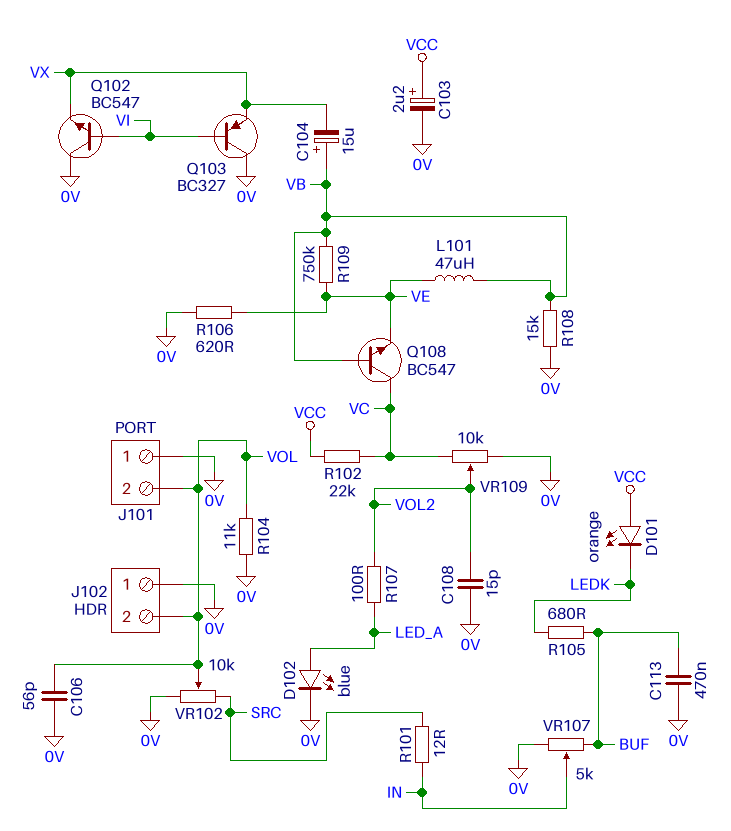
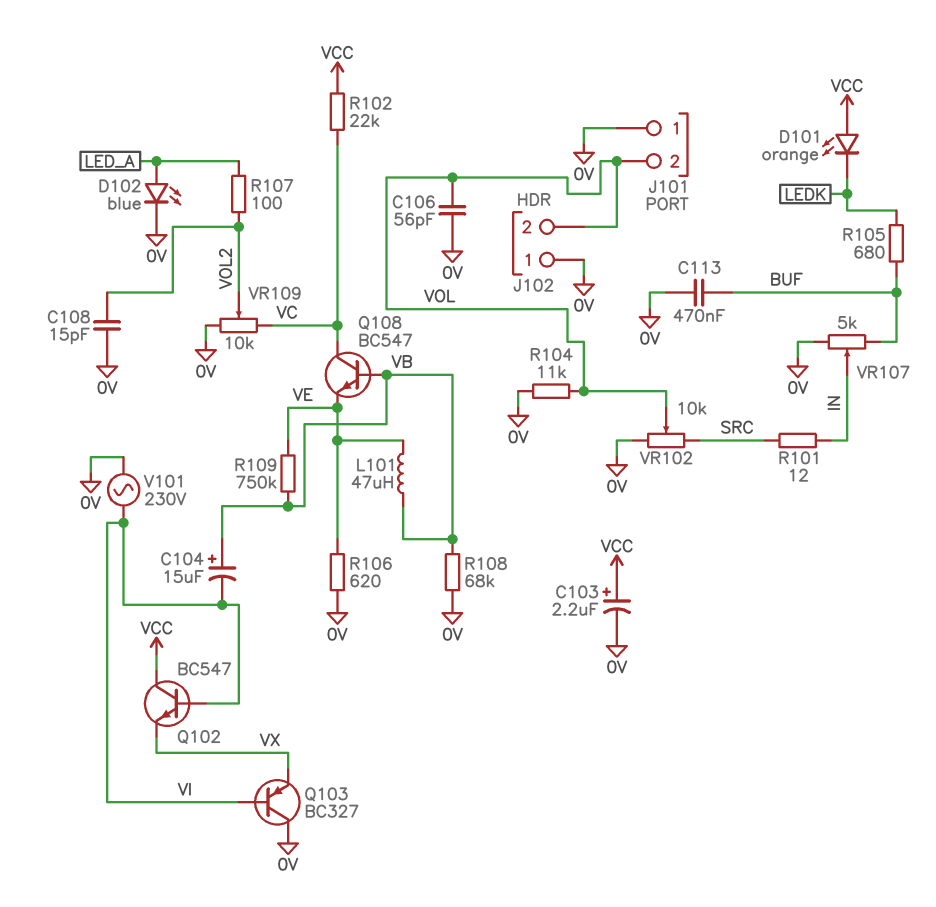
C104: 15uF (plus VB, minus VX) -> 15uF (plus VB, minus VI)
Q102: NPN BC547 (B VI, C 0V, E VX) -> NPN BC547 (B VI, C VCC, E VX)
R108: 15k (0V, VB) -> 68k (0V, VB)
V101: none -> AC 230V (0V, VI)

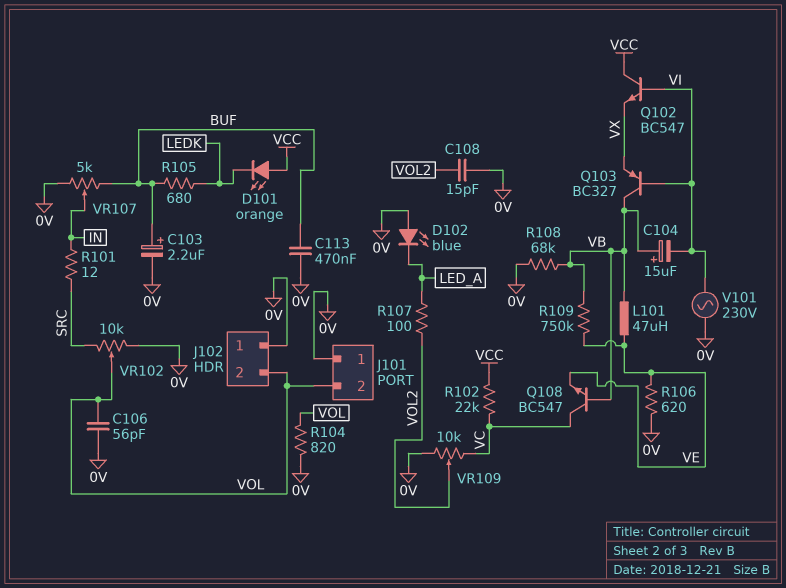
C103: 2.2uF (plus VCC, minus 0V) -> 2.2uF (plus BUF, minus 0V)
D102: LED blue (A LED_A, K 0V) -> LED blue (A 0V, K LED_A)
Q103: PNP BC327 (B VI, C 0V, E VX) -> PNP BC327 (B VI, C VB, E VX)
R104: 11k (0V, VOL) -> 820 (0V, VOL)

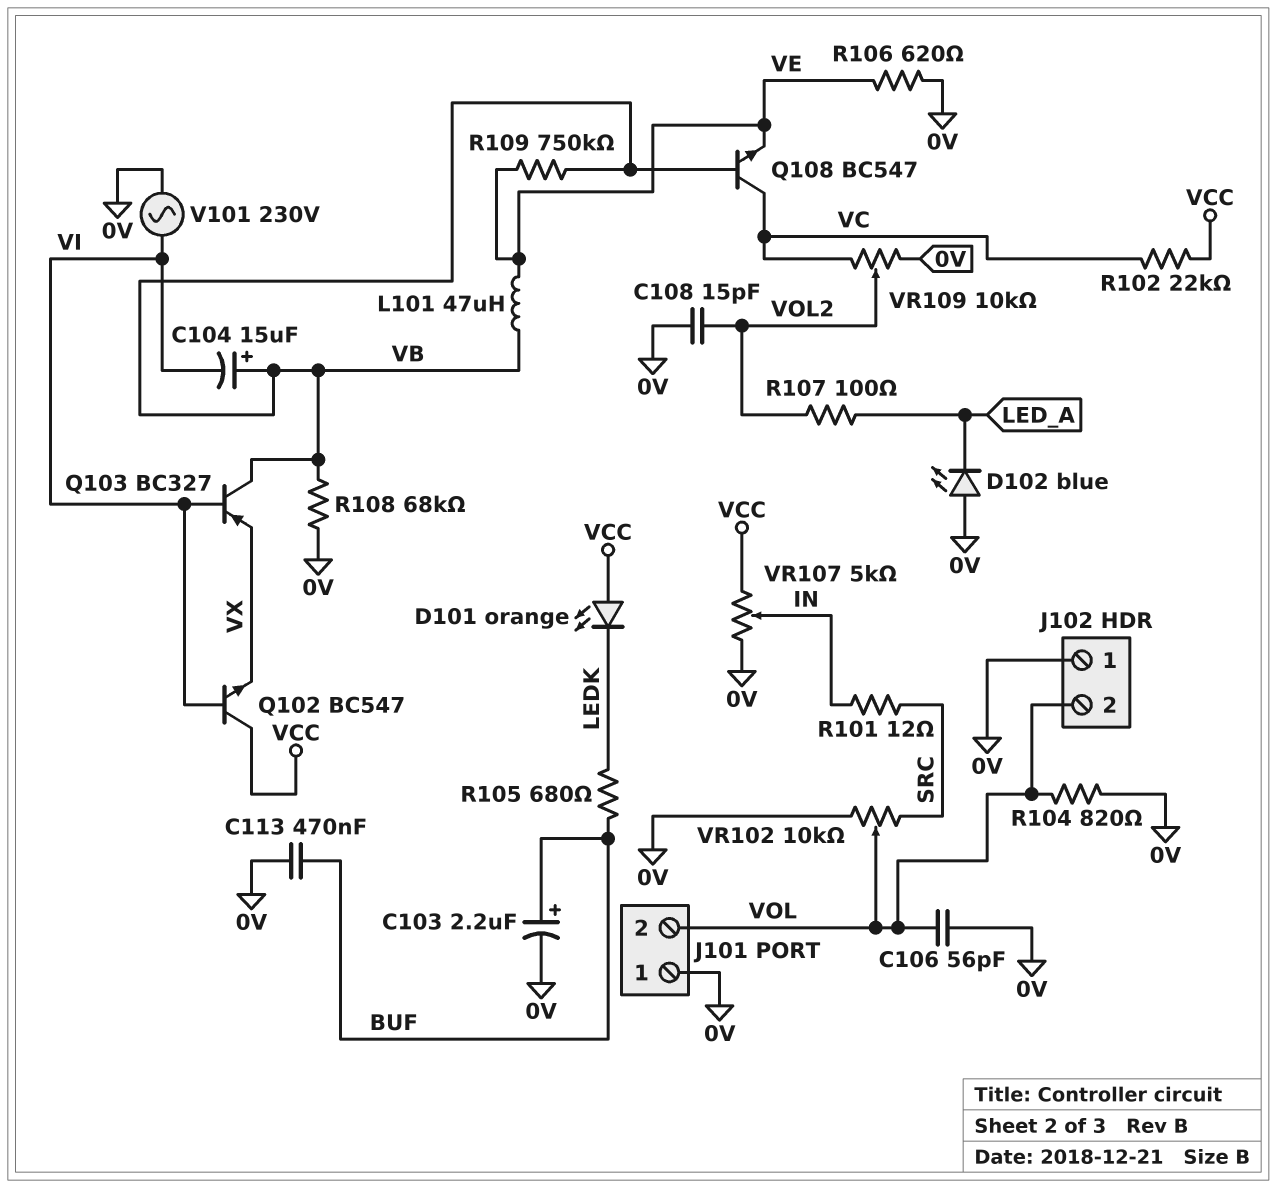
VR107: 5k (0V, BUF, wiper IN) -> 5k (0V, VCC, wiper IN)

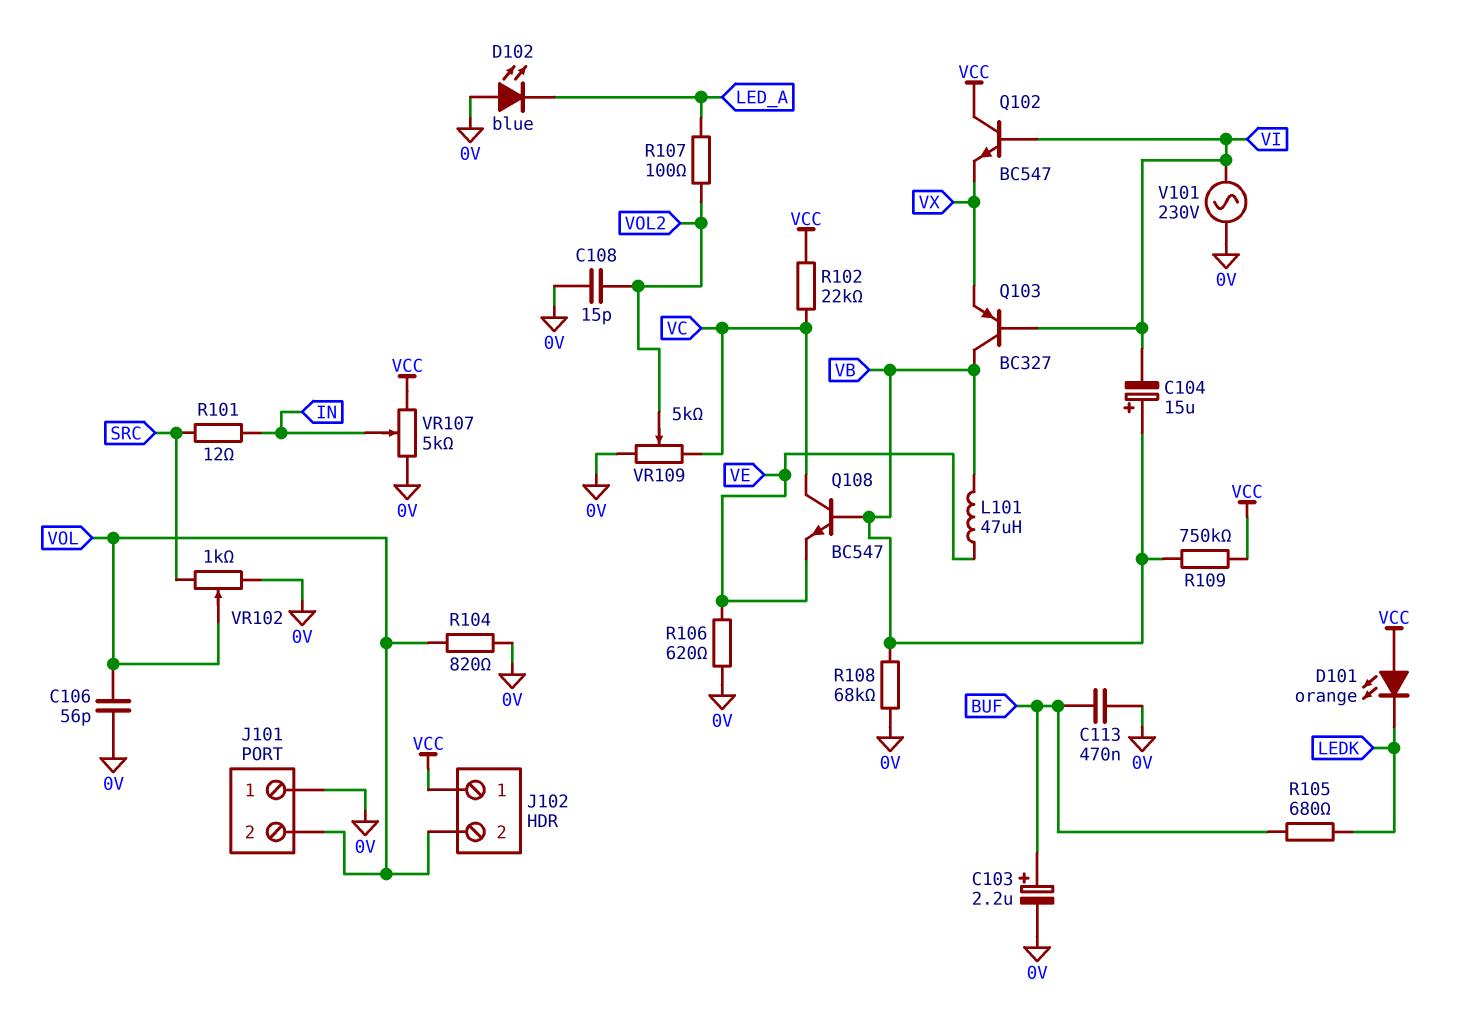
J102 pin 1: 0V -> VCC
R109: 750k (VB, VE) -> 750k (VB, VCC)
VR102: 10k (0V, SRC, wiper VOL) -> 1k (0V, SRC, wiper VOL)
VR109: 10k (0V, VC, wiper VOL2) -> 5k (0V, VC, wiper VOL2)

